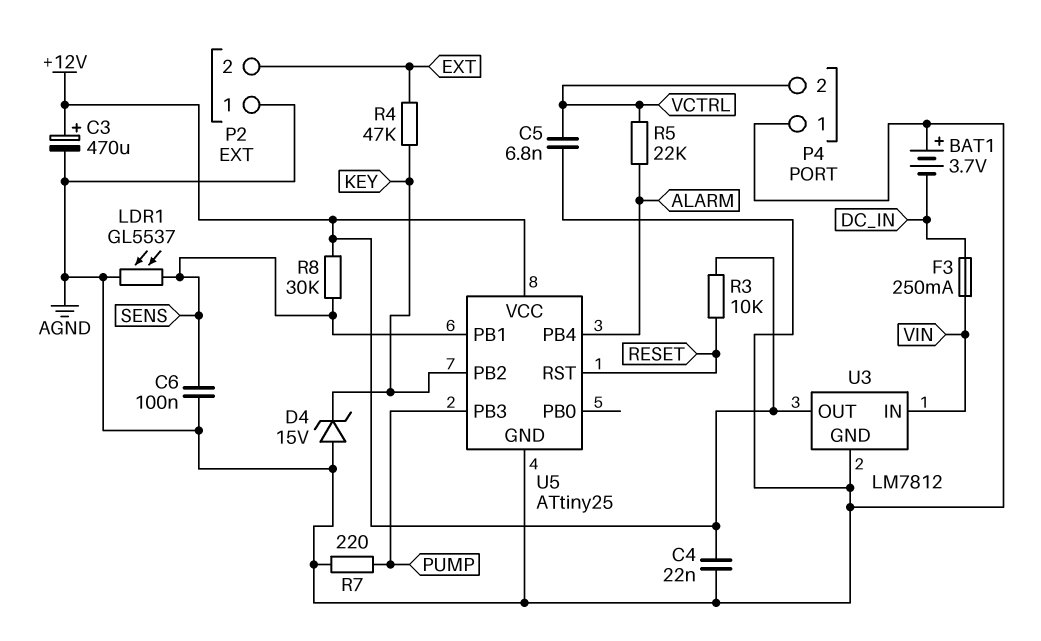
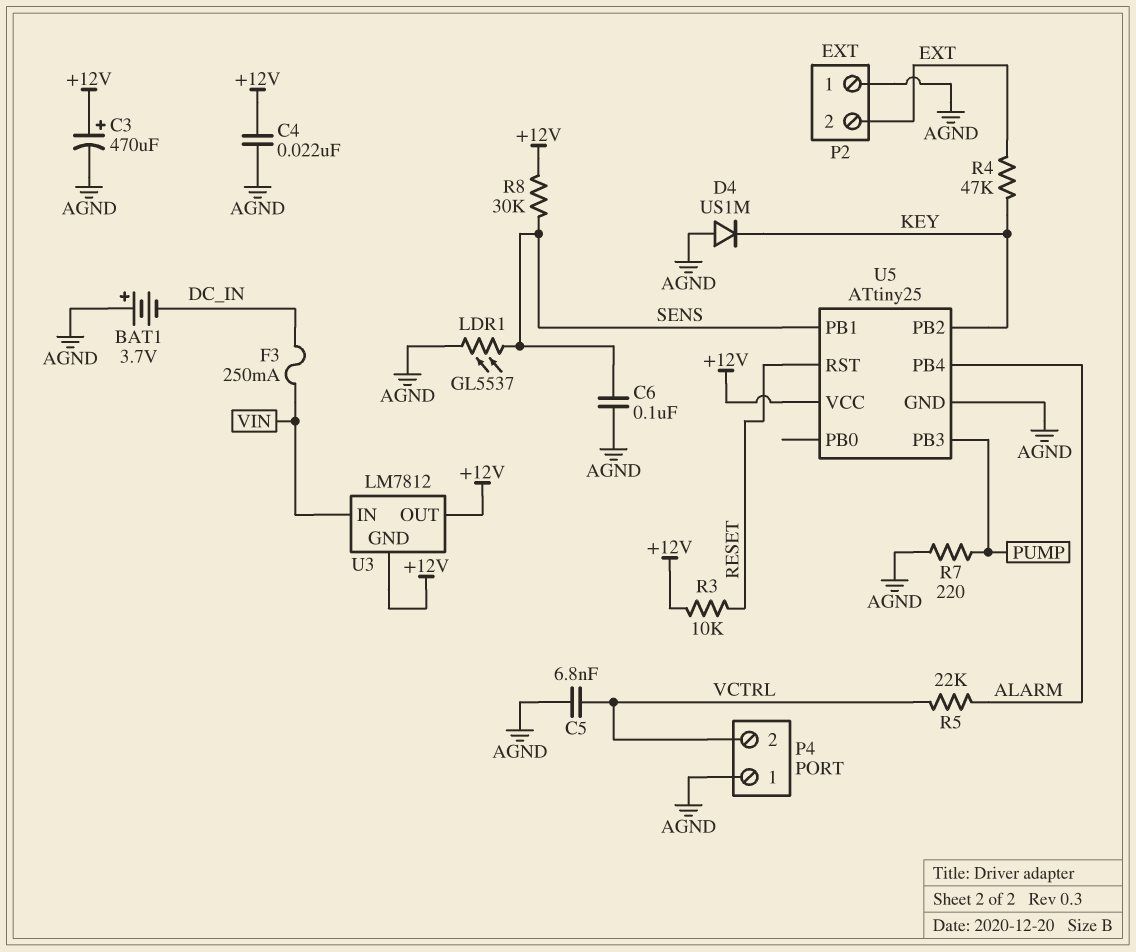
D4: zener 15V (A AGND, K KEY) -> diode US1M (A AGND, K KEY)
U3 pin GND: AGND -> +12V

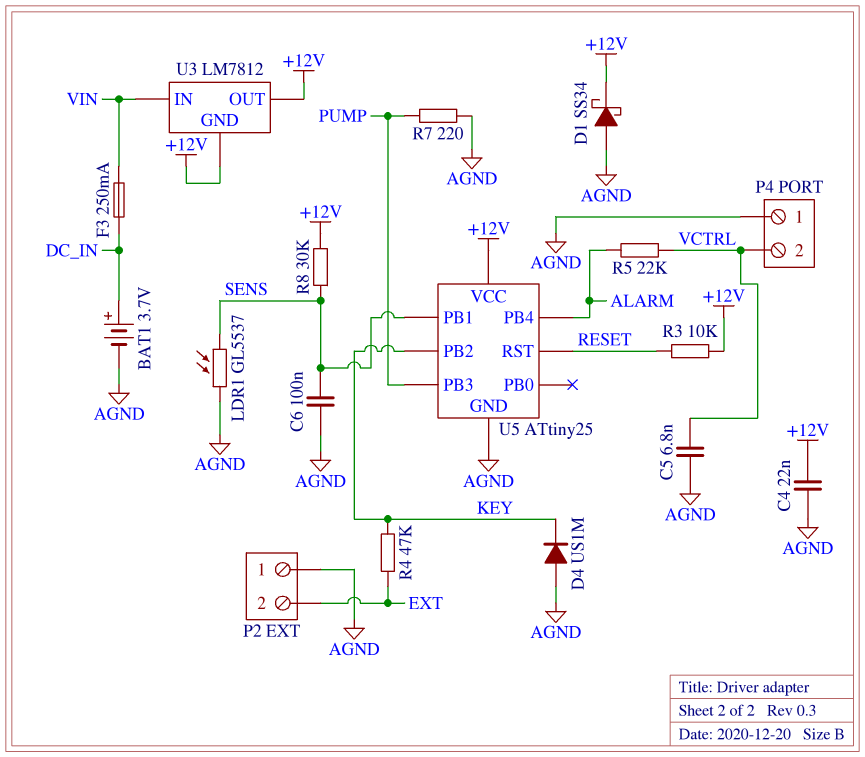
BAT1: 3.7V (plus AGND, minus DC_IN) -> 3.7V (plus DC_IN, minus AGND)
C3: 470uF (plus +12V, minus AGND) -> none
D1: none -> schottky SS34 (A AGND, K +12V)

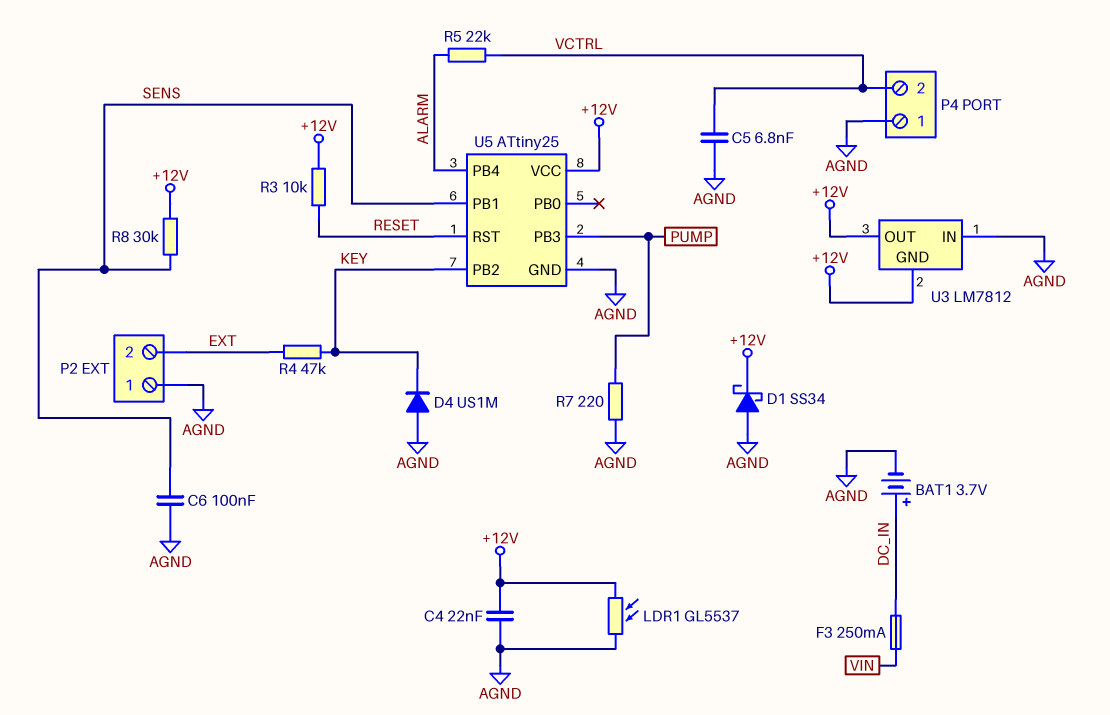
LDR1: GL5537 (AGND, SENS) -> GL5537 (+12V, AGND)
U3 pin IN: VIN -> AGND

